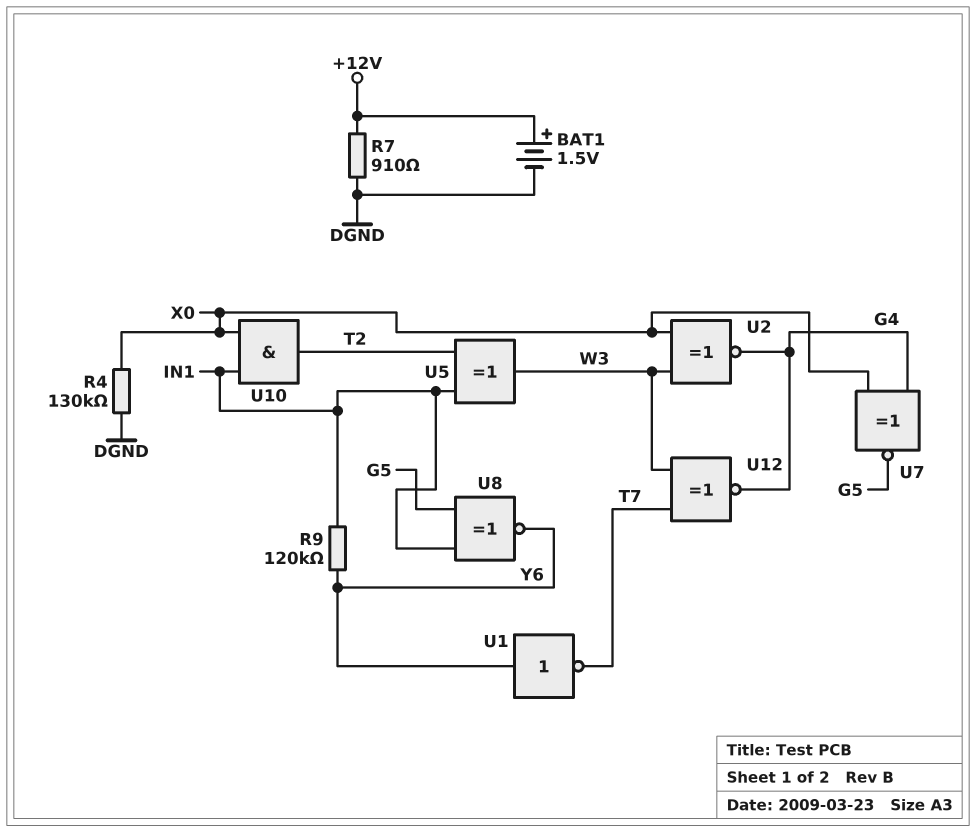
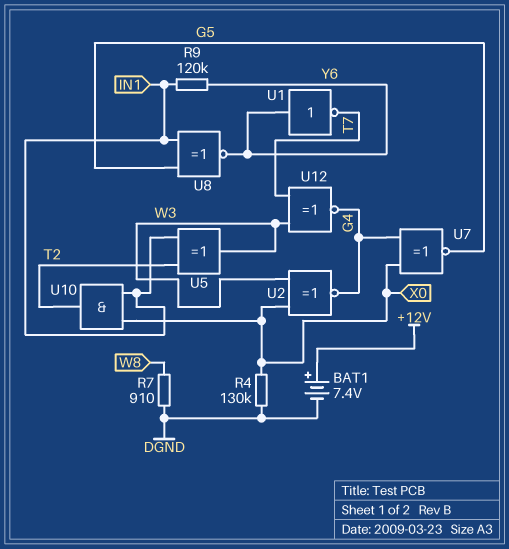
BAT1: 1.5V (plus +12V, minus DGND) -> 7.4V (plus +12V, minus DGND)
R7: 910 (+12V, DGND) -> 910 (DGND, W8)

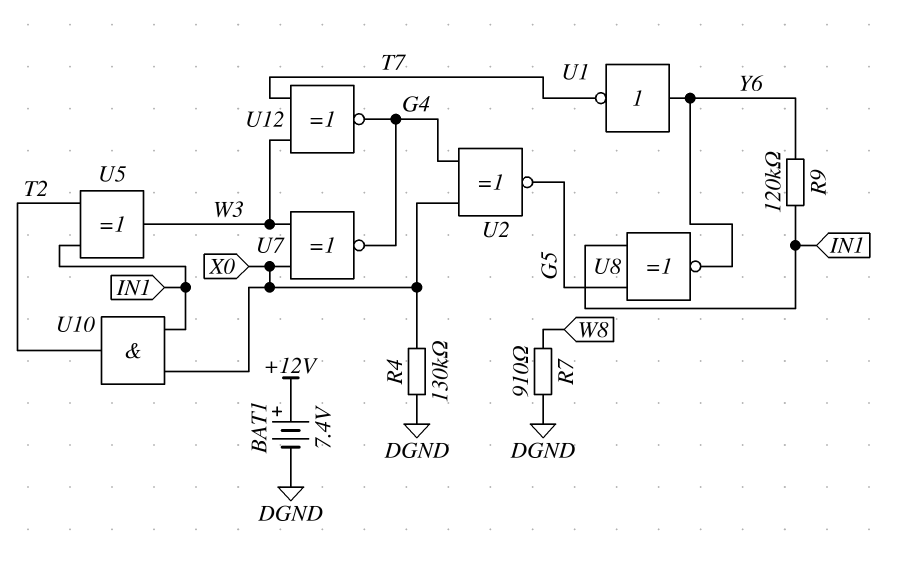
U2: XNOR (in W3, in X0, out G4) -> XNOR (in G4, in X0, out G5)
U7: XNOR (in G4, in X0, out G5) -> XNOR (in W3, in X0, out G4)

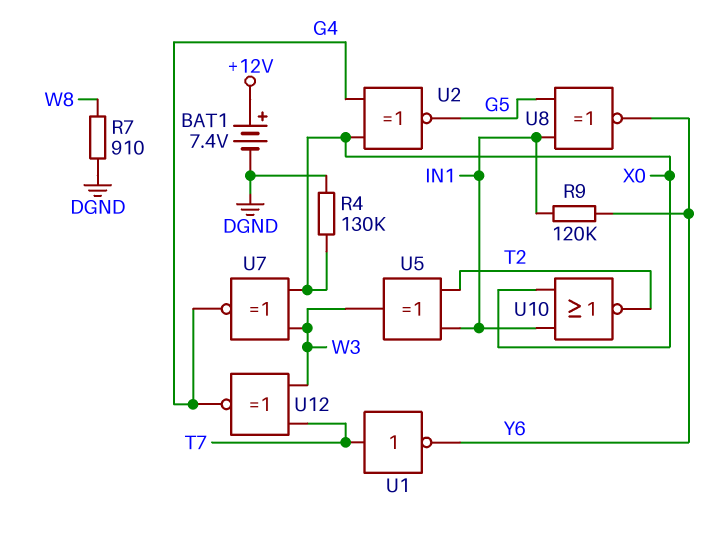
U1: NOT (in Y6, out T7) -> NOT (in T7, out Y6)
U10: AND (in IN1, in X0, out T2) -> NOR (in IN1, in X0, out T2)

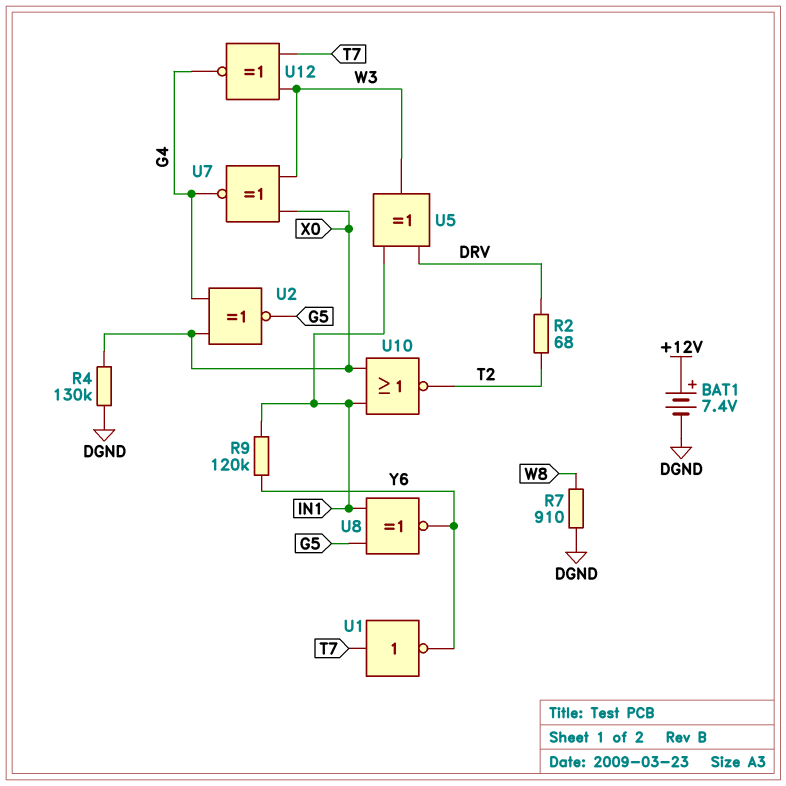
R2: none -> 68 (DRV, T2)
U5: XOR (in IN1, in T2, out W3) -> XOR (in DRV, in IN1, out W3)

